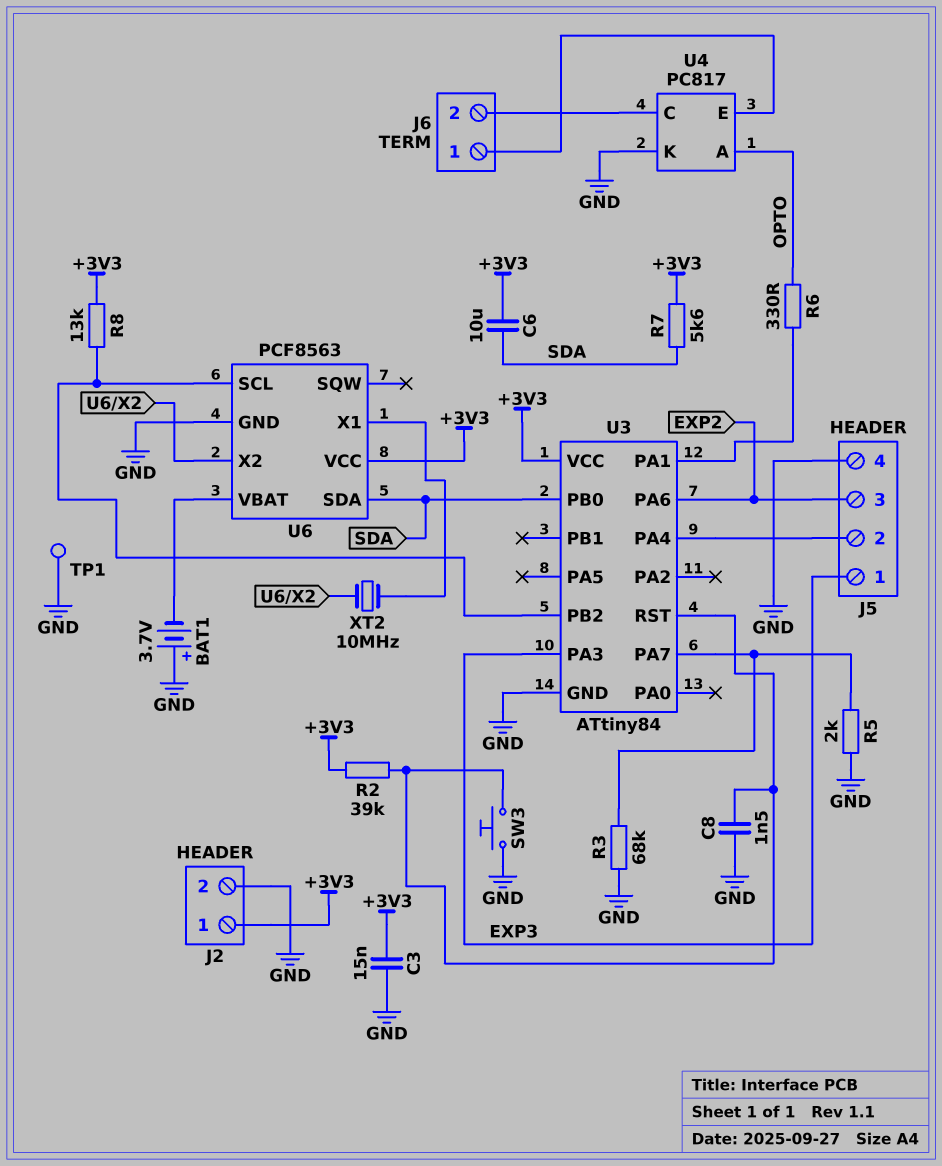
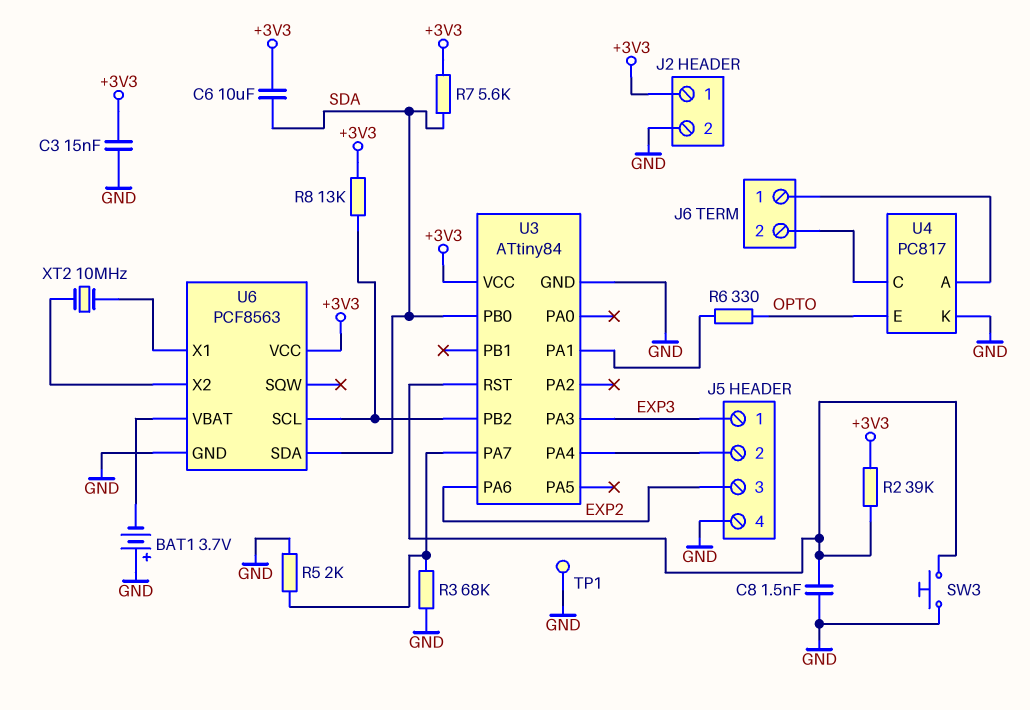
U4 pin A: OPTO -> J6/1
U4 pin E: J6/1 -> OPTO

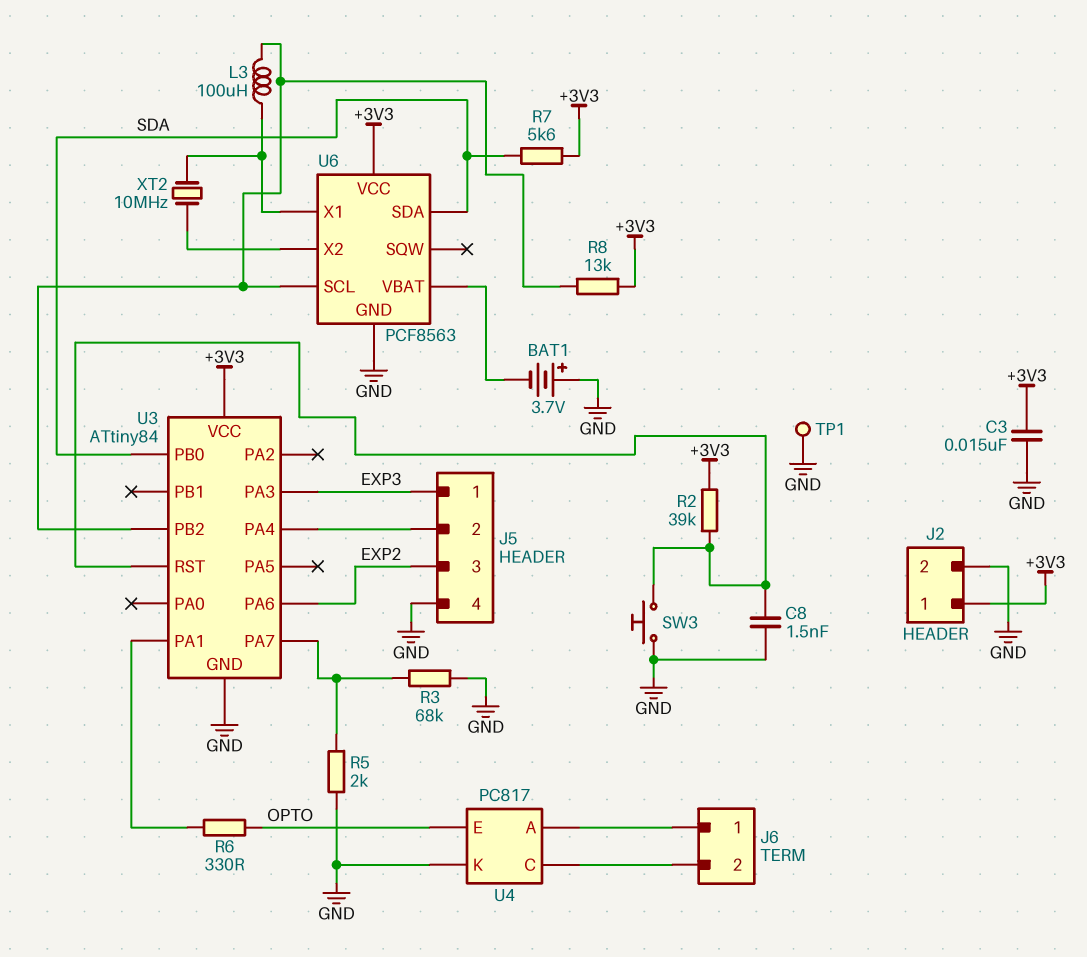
C6: 10uF (+3V3, SDA) -> none
L3: none -> 100uH (U3/PB2, U6/X1)

